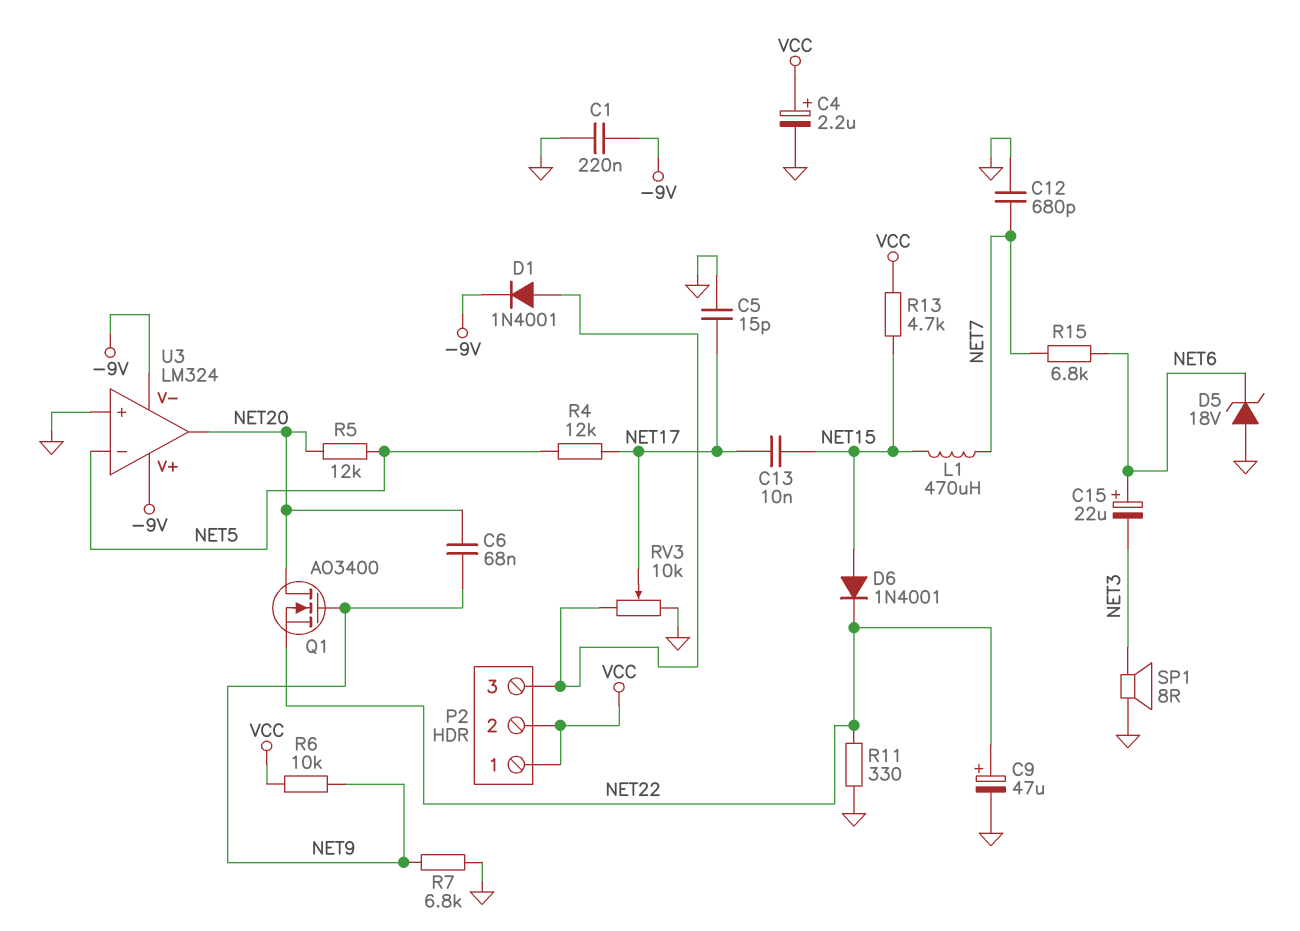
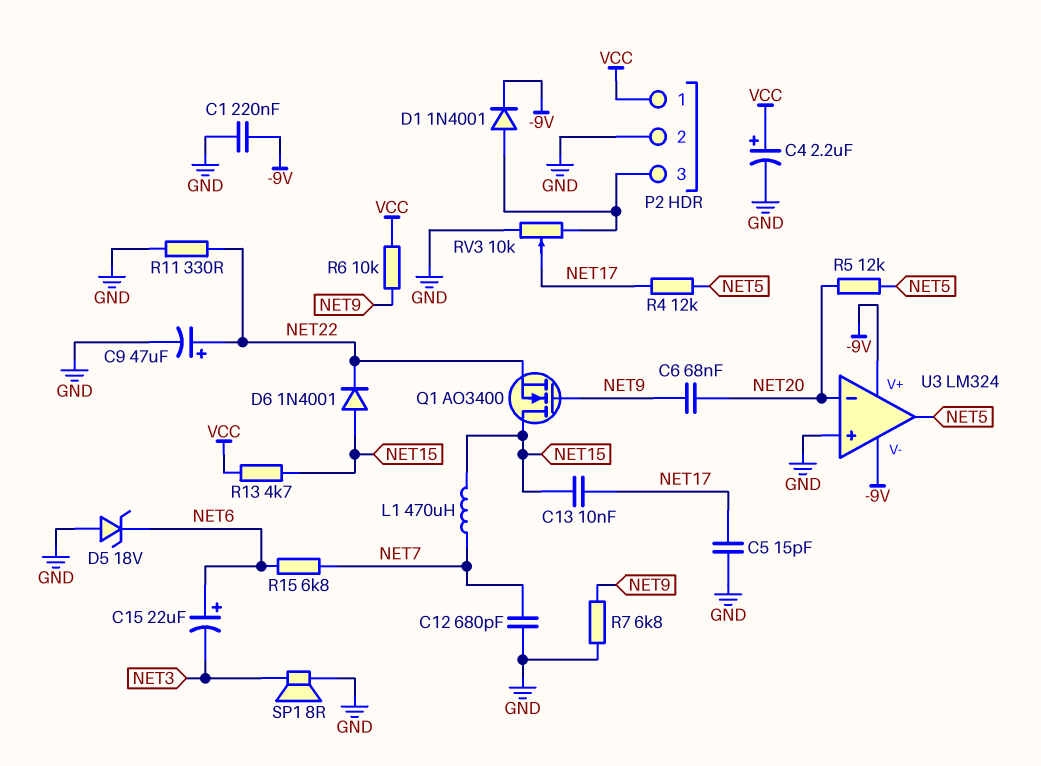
P2 pin 2: VCC -> GND
Q1: NMOS AO3400 (G NET9, D NET20, S NET22) -> NMOS AO3400 (G NET9, D NET15, S NET22)
U3 pin in-: NET5 -> NET20
U3 pin out: NET20 -> NET5

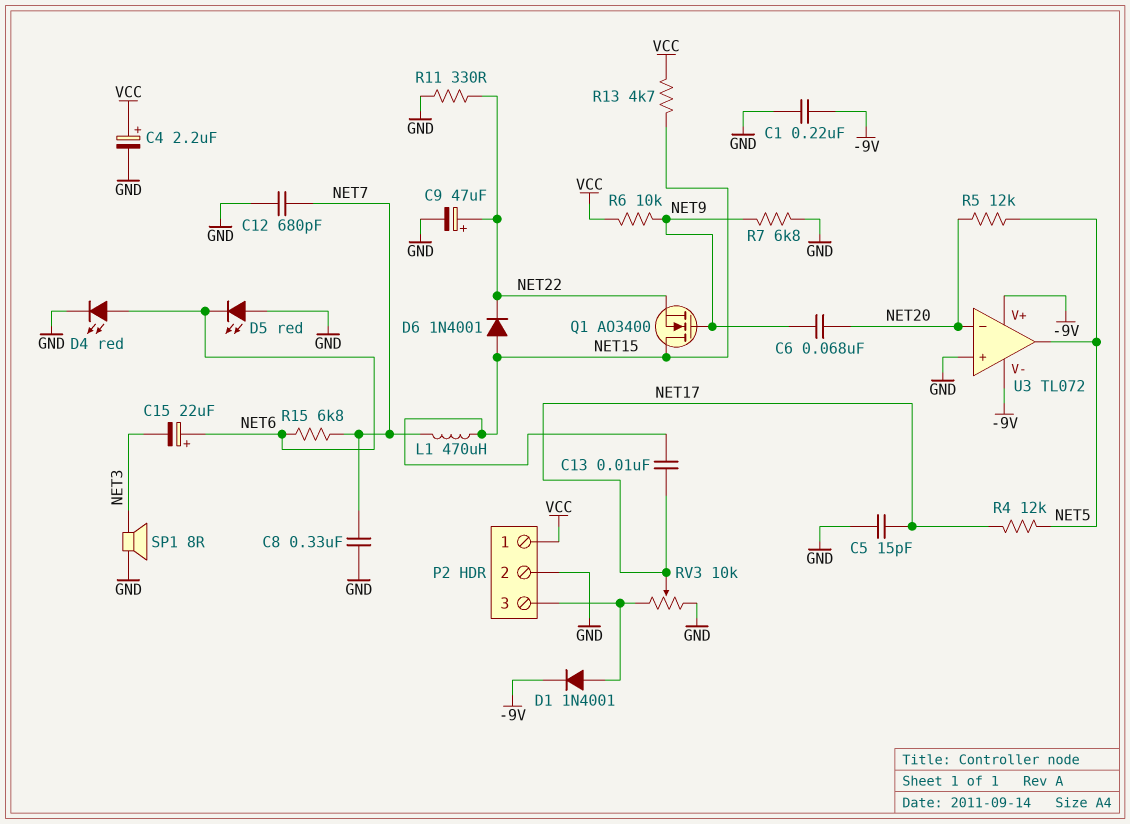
C8: none -> 330nF (GND, NET7)
D4: none -> LED red (A NET6, K GND)
D5: zener 18V (A GND, K NET6) -> LED red (A GND, K NET6)
U3: LM324 -> TL072

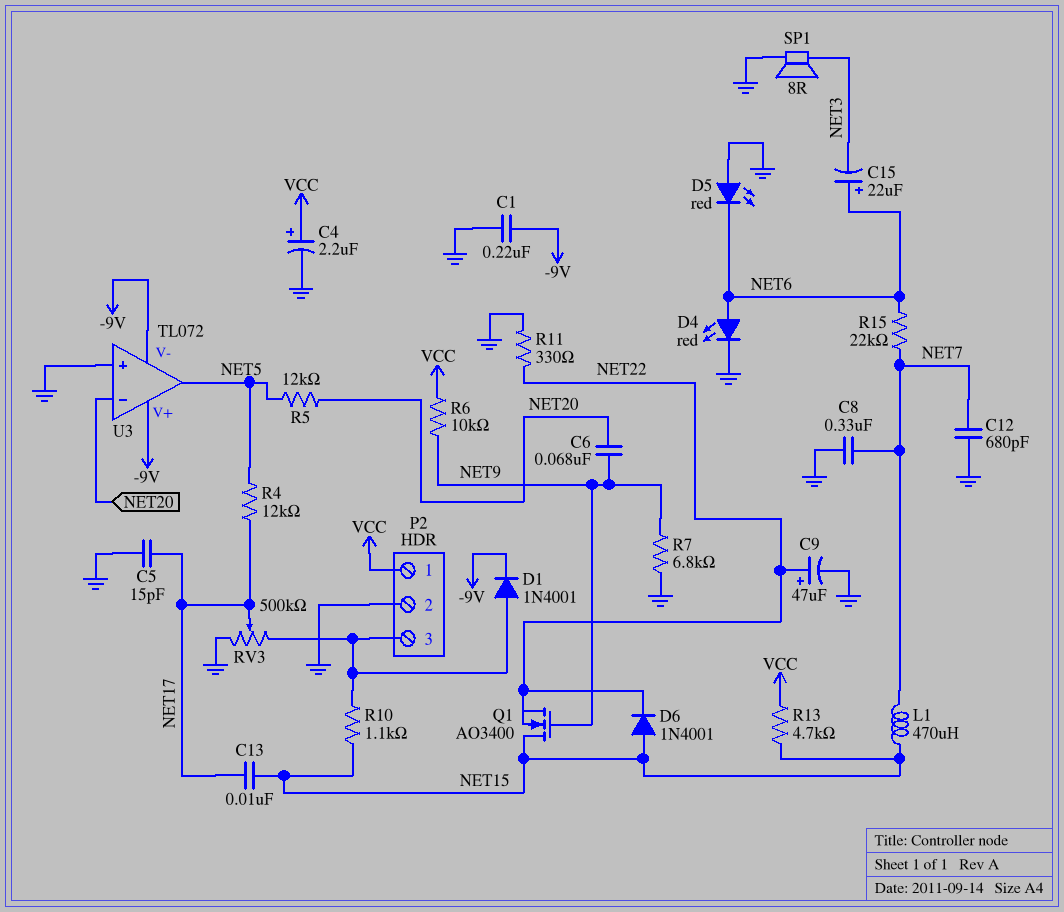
R10: none -> 1.1k (NET15, P2/3)
R15: 6.8k (NET6, NET7) -> 22k (NET6, NET7)
RV3: 10k (GND, P2/3, wiper NET17) -> 500k (GND, P2/3, wiper NET17)

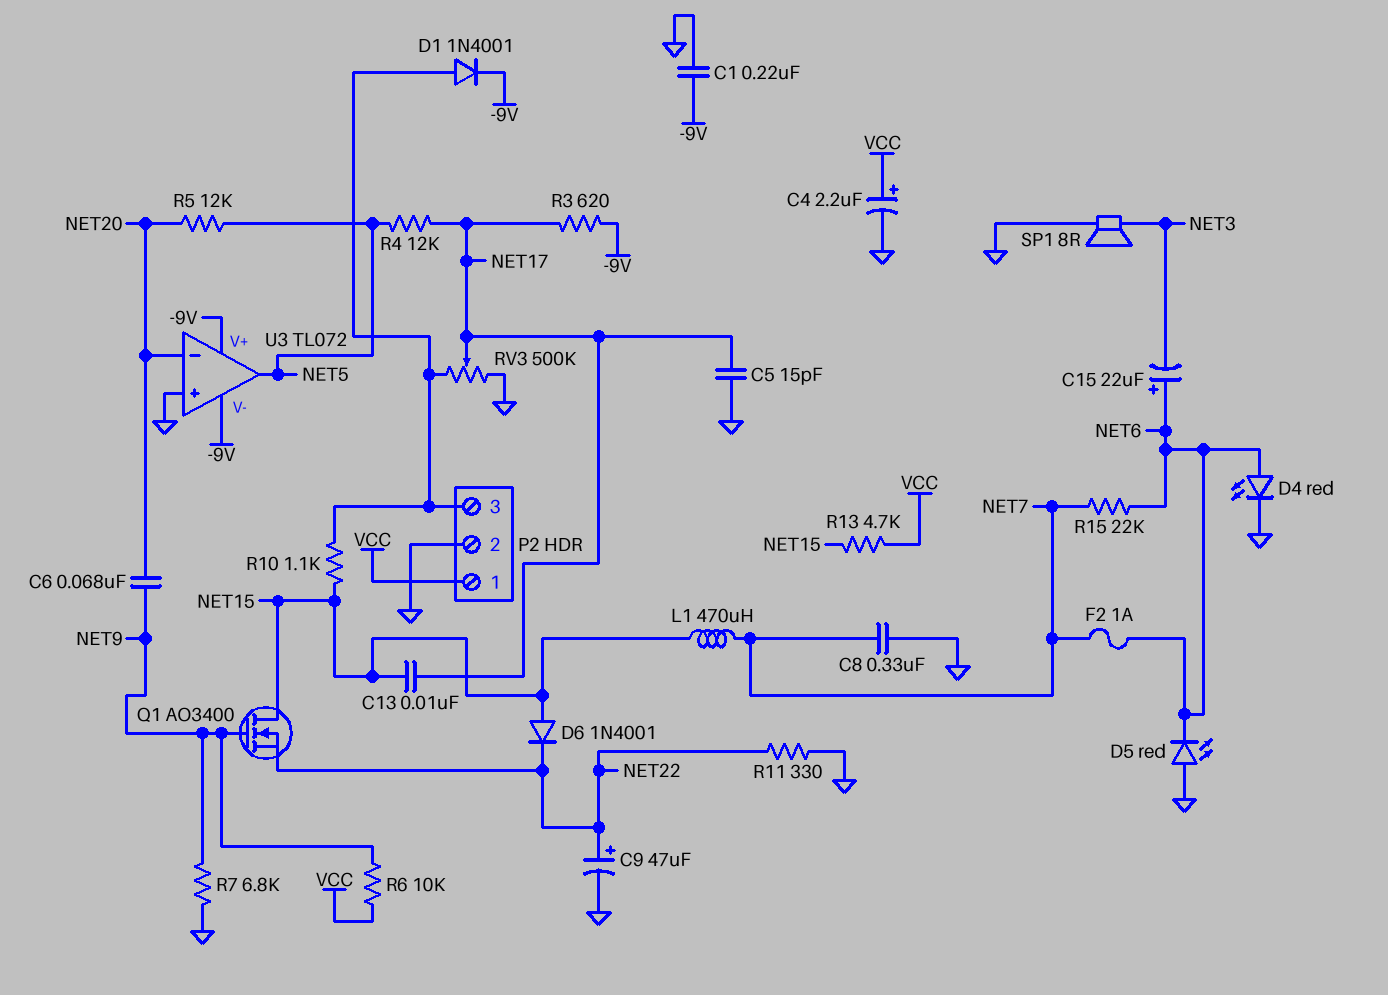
C12: 680pF (GND, NET7) -> none
F2: none -> 1A (NET6, NET7)
R3: none -> 620 (-9V, NET17)

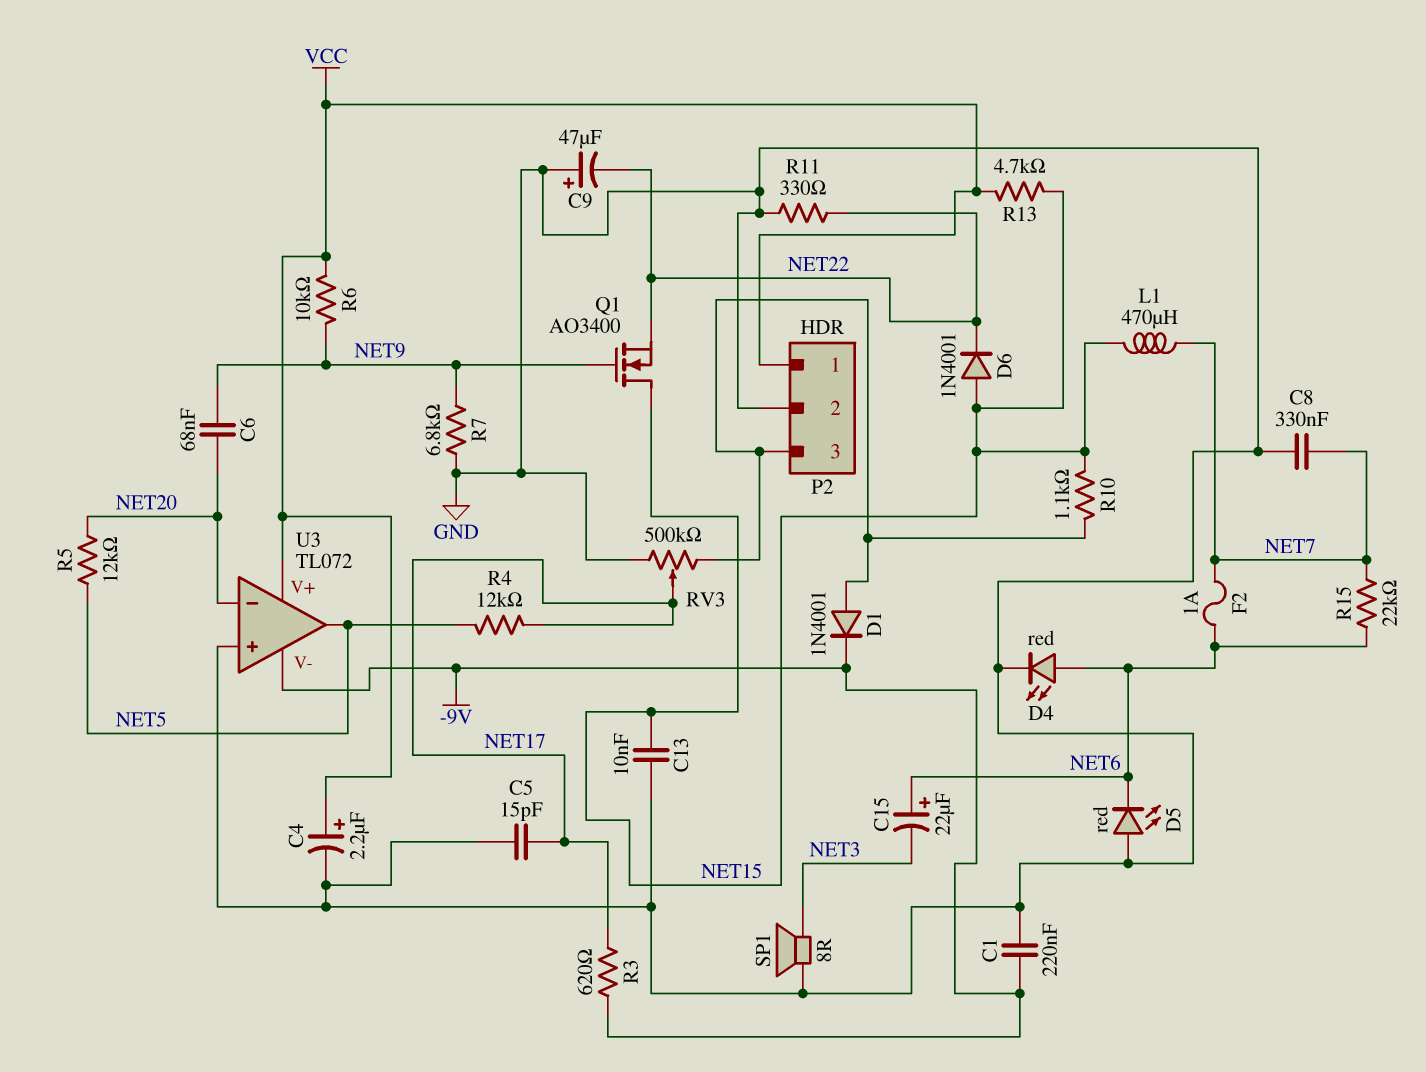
C9: 47uF (plus NET22, minus GND) -> 47uF (plus GND, minus NET22)
C13: 10nF (NET15, NET17) -> 10nF (GND, NET15)
U3 pin V+: -9V -> VCC

